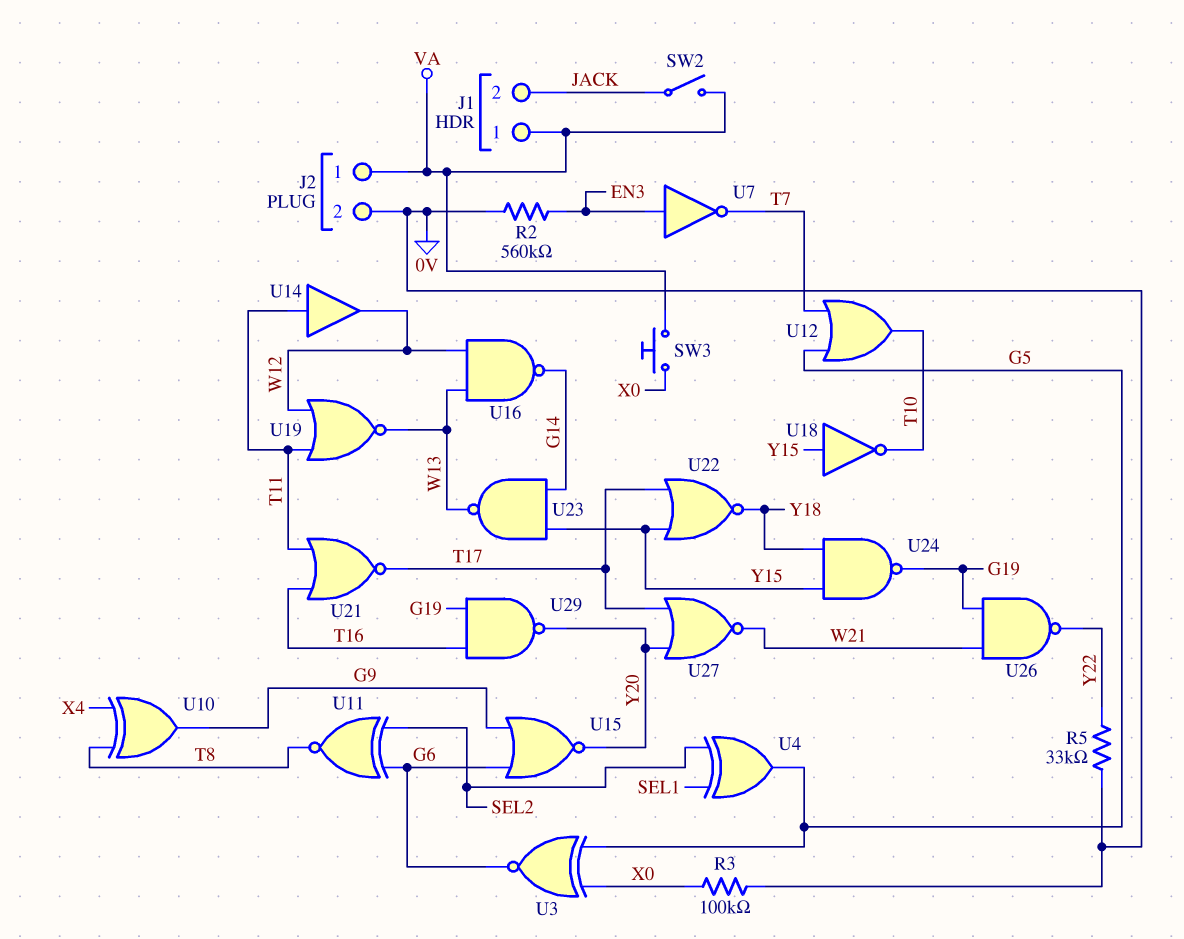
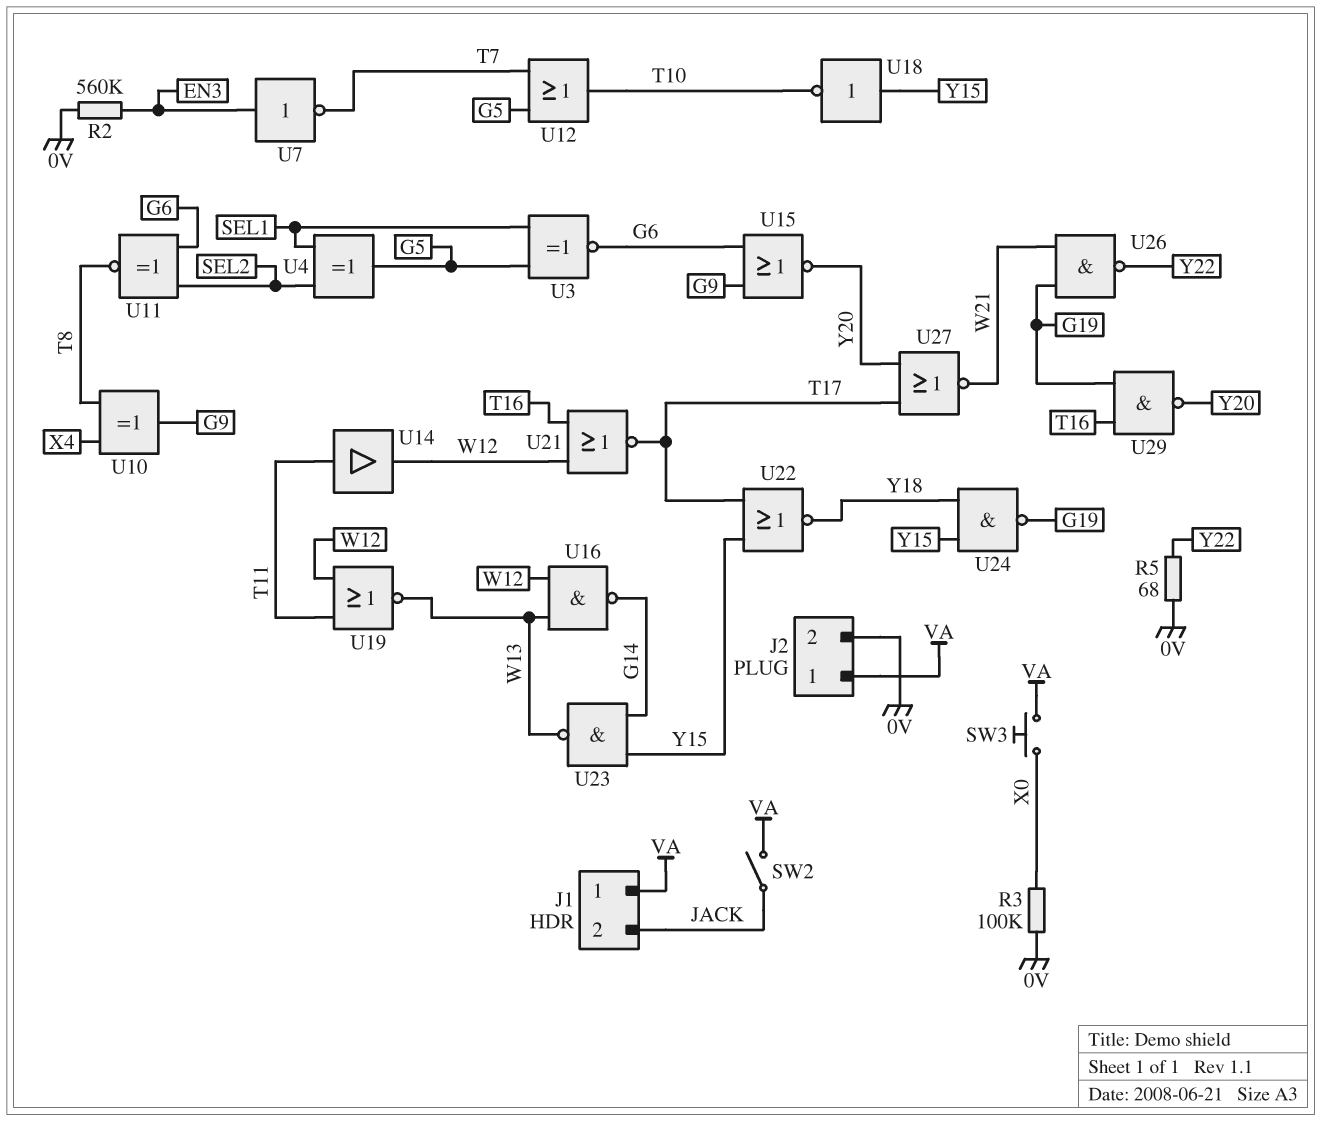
R5: 33k (0V, Y22) -> 68 (0V, Y22)
U3: XNOR (in G5, in X0, out G6) -> XNOR (in G5, in SEL1, out G6)
U21: NOR (in T11, in T16, out T17) -> NOR (in T16, in W12, out T17)

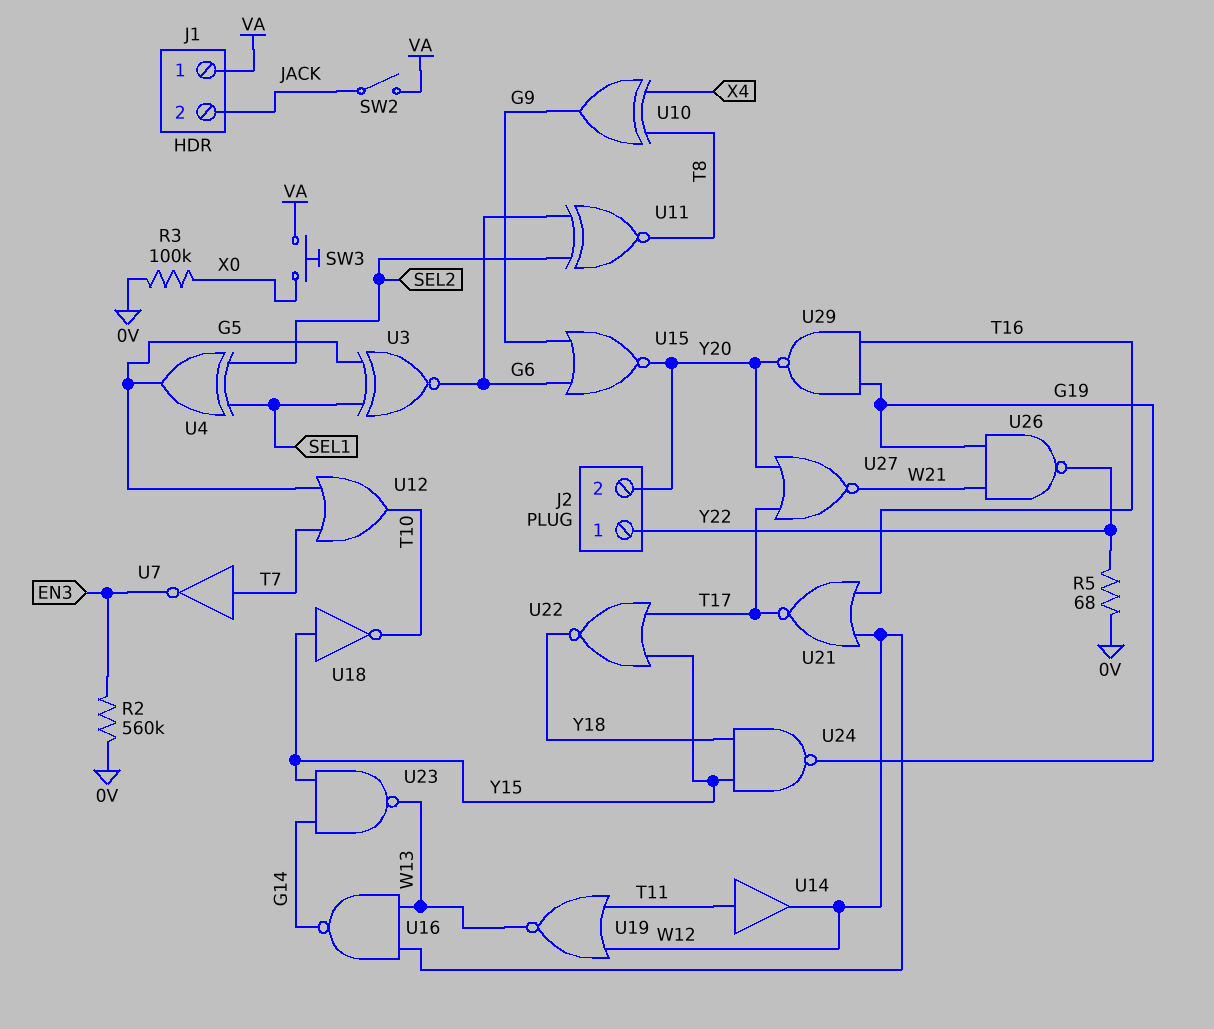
J2 pin 1: VA -> Y22
J2 pin 2: 0V -> Y20
U7: NOT (in EN3, out T7) -> NOT (in T7, out EN3)

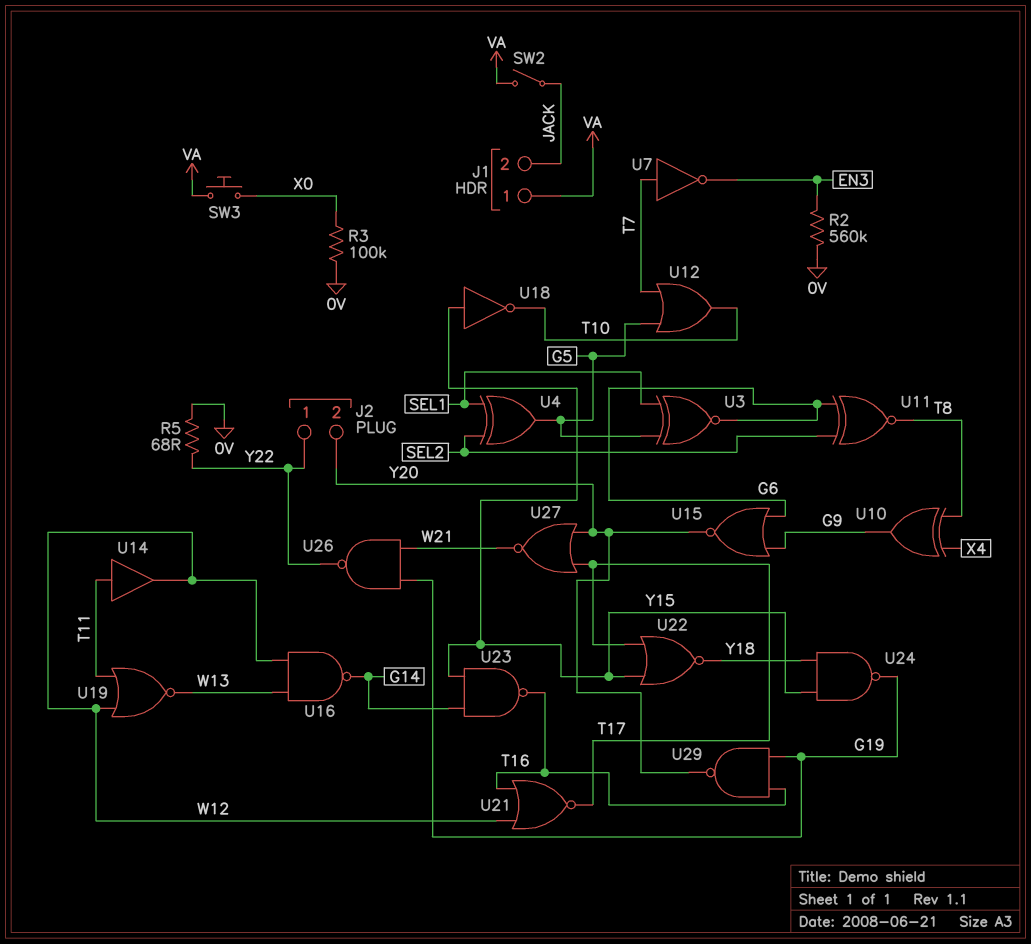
U23: NAND (in G14, in Y15, out W13) -> NAND (in G14, in Y15, out T16)

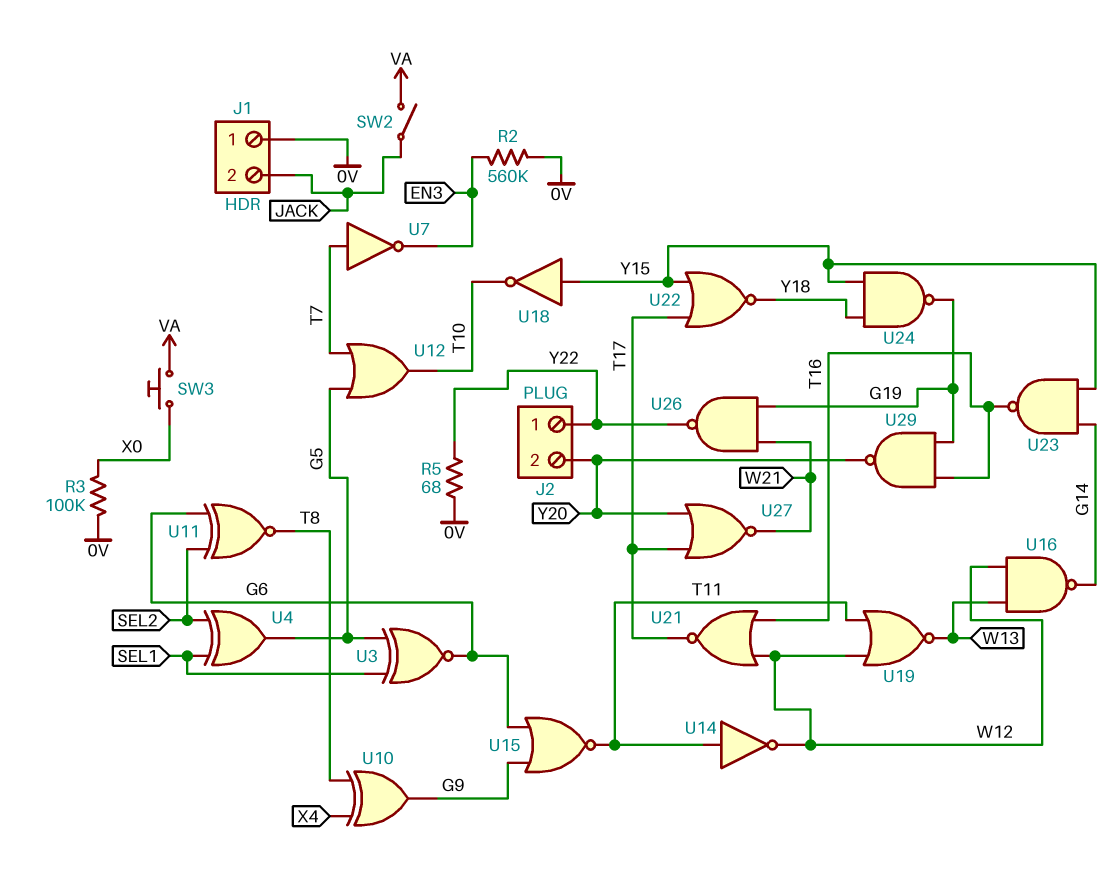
J1 pin 1: VA -> 0V
U14: buffer (in T11, out W12) -> NOT (in T11, out W12)
U15: NOR (in G6, in G9, out Y20) -> NOR (in G6, in G9, out T11)

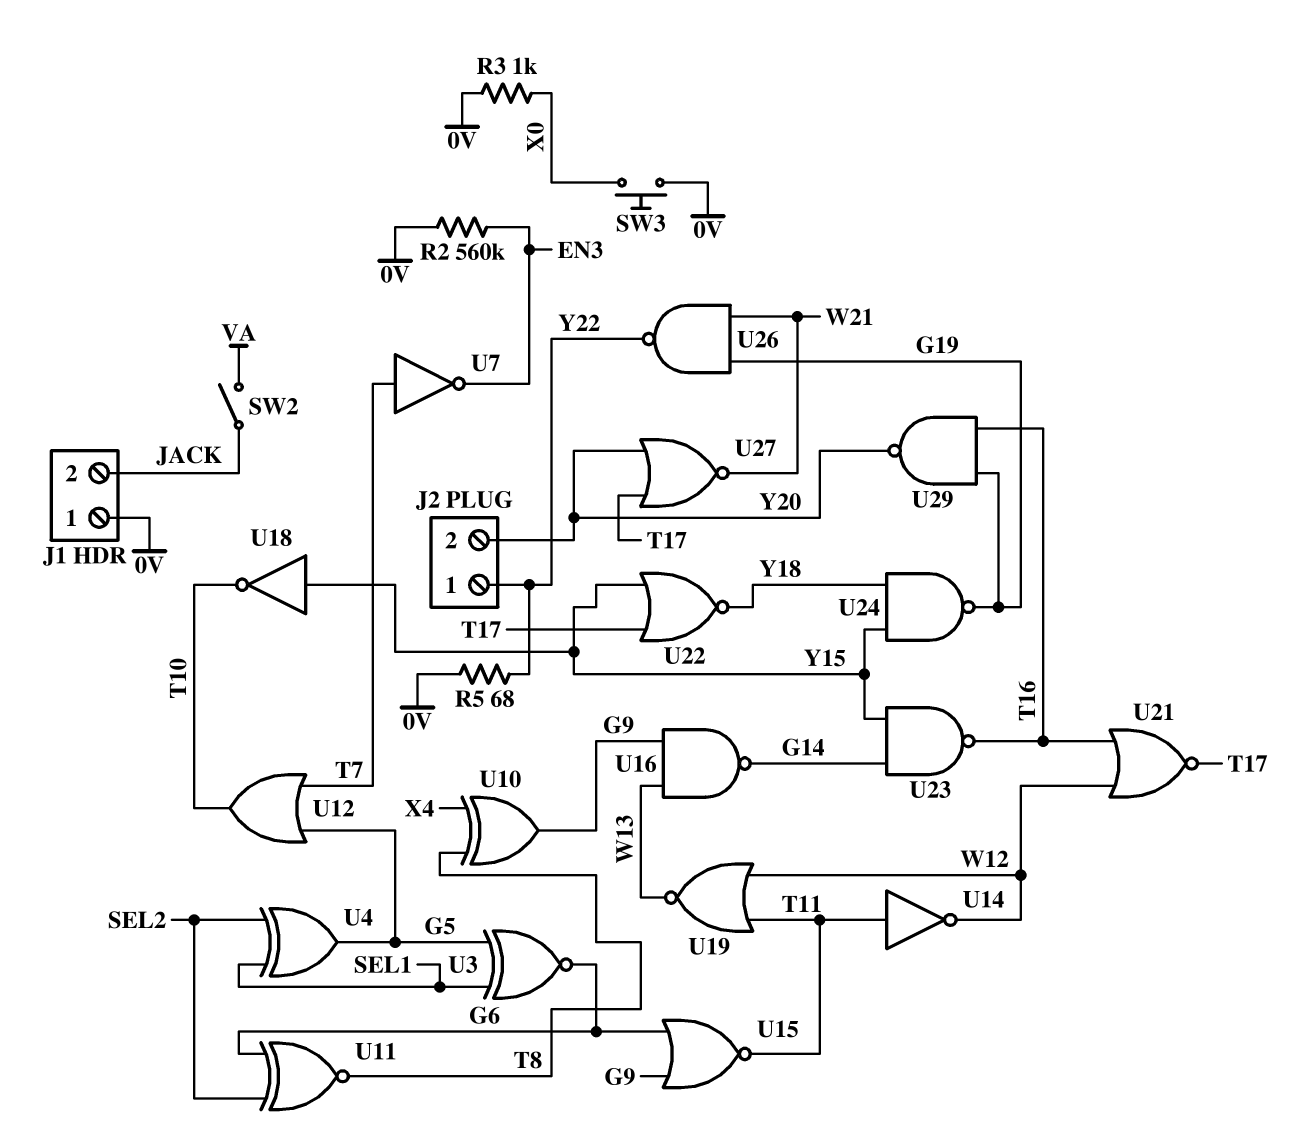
R3: 100k (0V, X0) -> 1k (0V, X0)
SW3: button (VA, X0) -> button (0V, X0)
U16: NAND (in W12, in W13, out G14) -> NAND (in G9, in W13, out G14)

